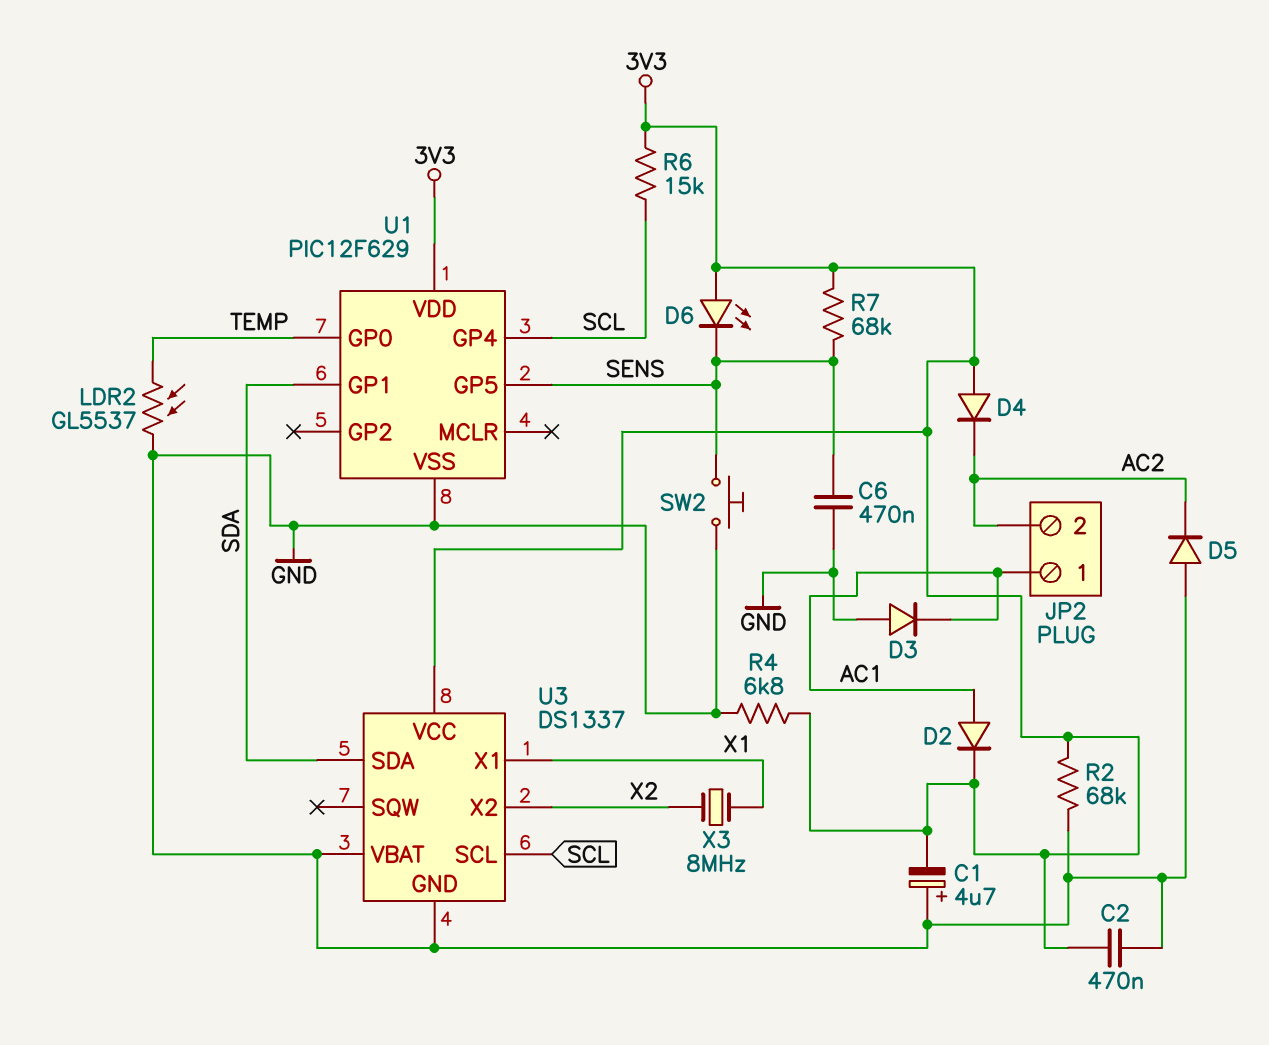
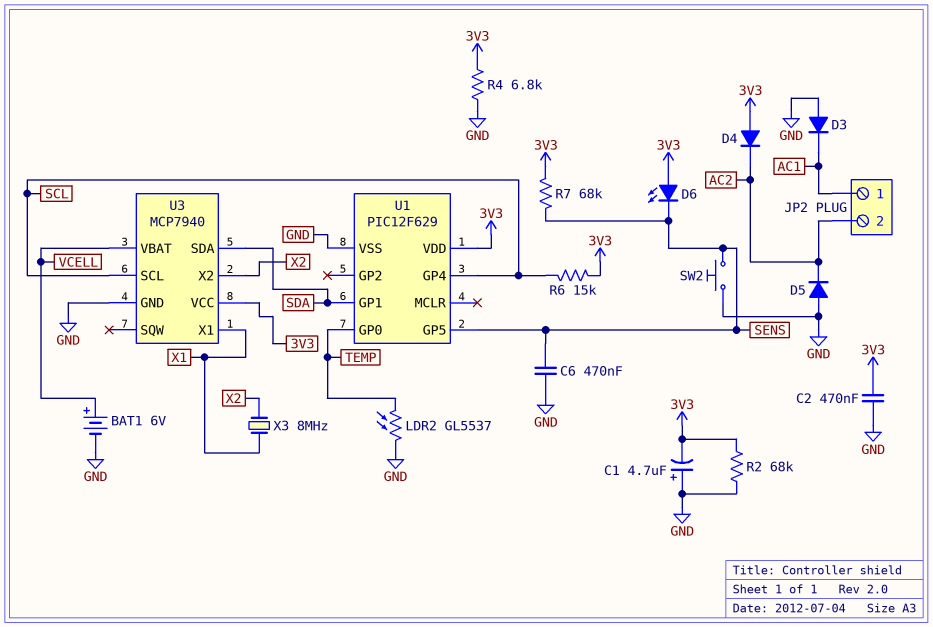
BAT1: none -> 6V (plus VCELL, minus GND)
D2: diode (A AC1, K 3V3) -> none
U3: DS1337 -> MCP7940
U3 pin VBAT: GND -> VCELL

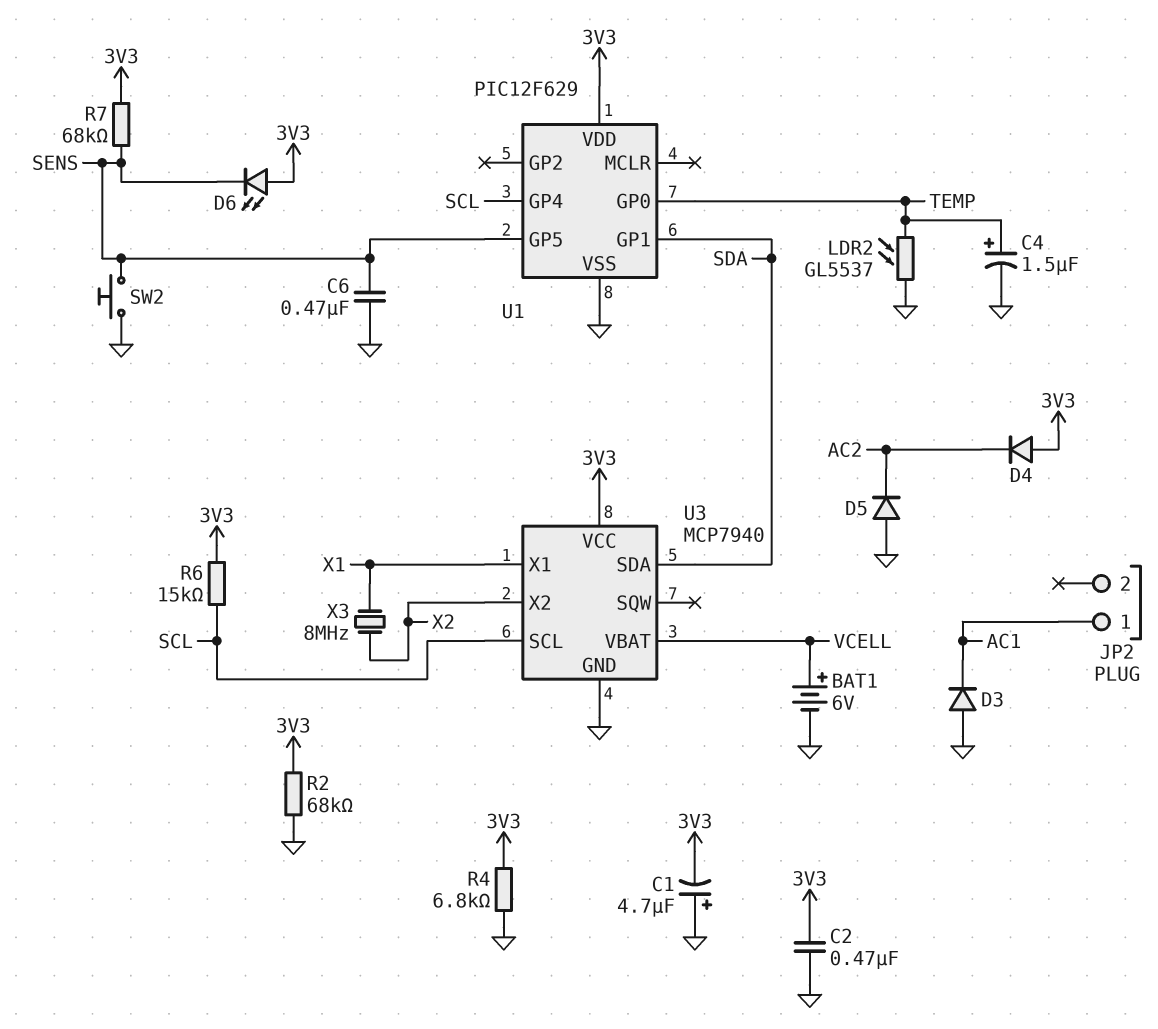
C4: none -> 1.5uF (plus TEMP, minus GND)
JP2 pin 2: AC2 -> none

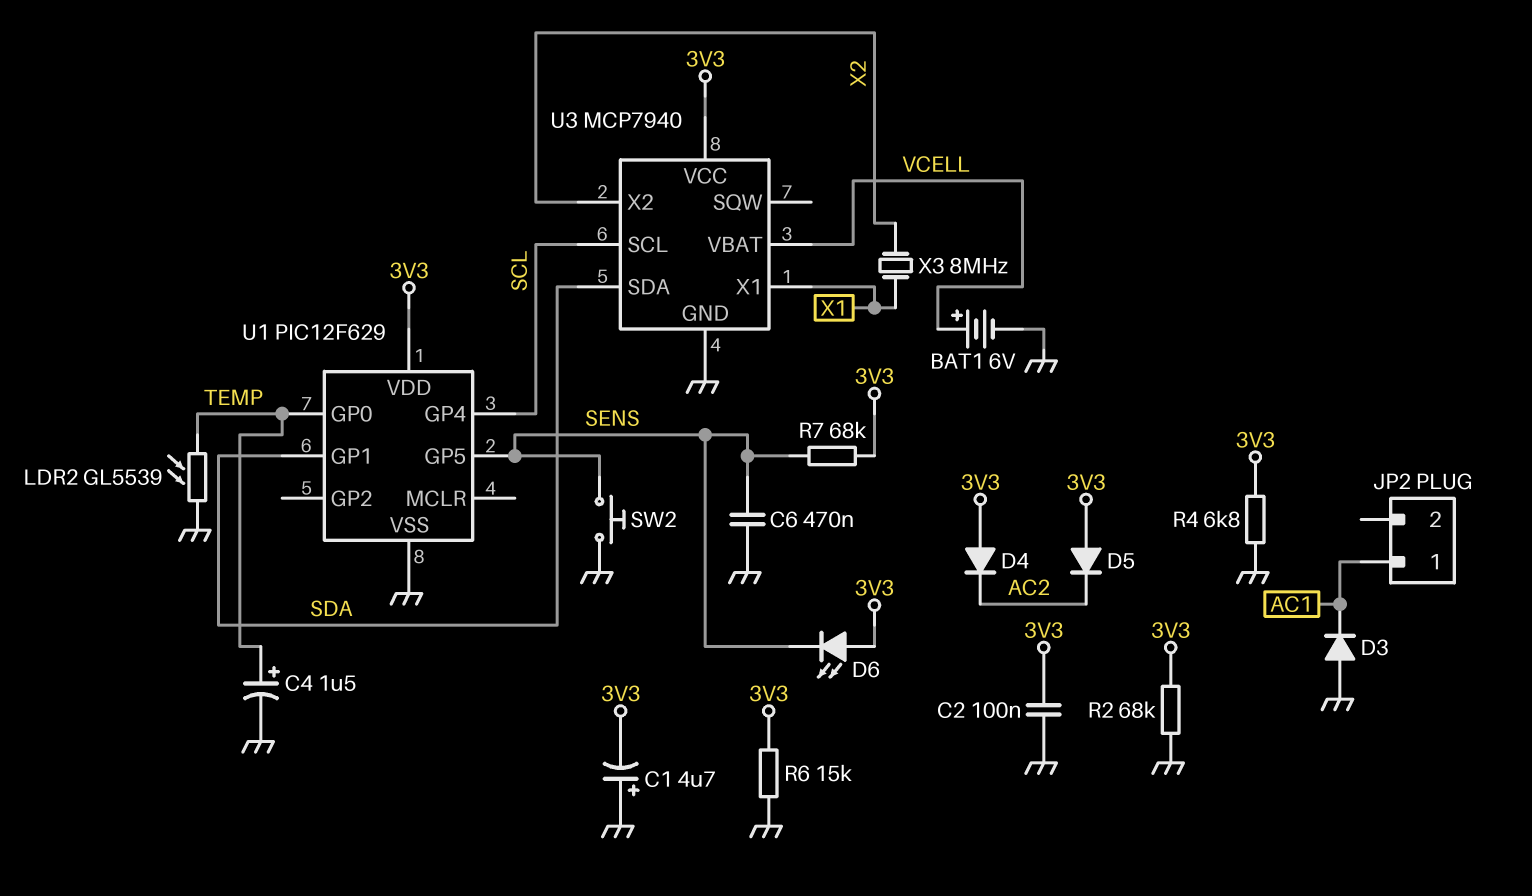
C2: 470nF (3V3, GND) -> 100nF (3V3, GND)
D5: diode (A GND, K AC2) -> diode (A 3V3, K AC2)
LDR2: GL5537 (GND, TEMP) -> GL5539 (GND, TEMP)
R6: 15k (3V3, SCL) -> 15k (3V3, GND)

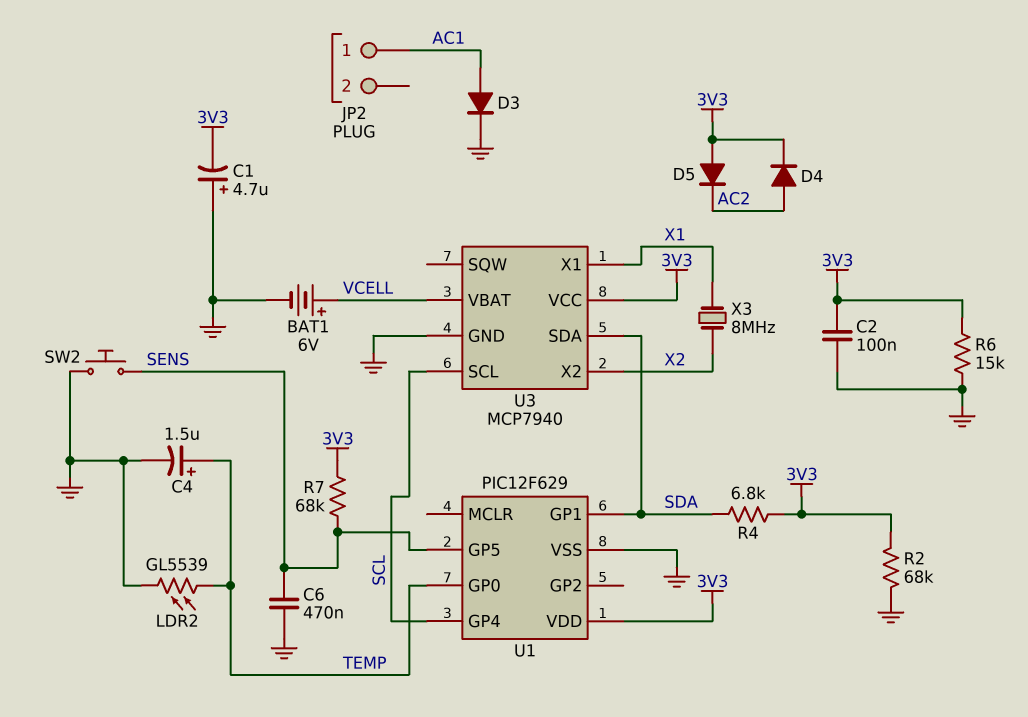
D3: diode (A GND, K AC1) -> diode (A AC1, K GND)
D4: diode (A 3V3, K AC2) -> diode (A AC2, K 3V3)
D6: LED (A 3V3, K SENS) -> none
R4: 6.8k (3V3, GND) -> 6.8k (3V3, SDA)

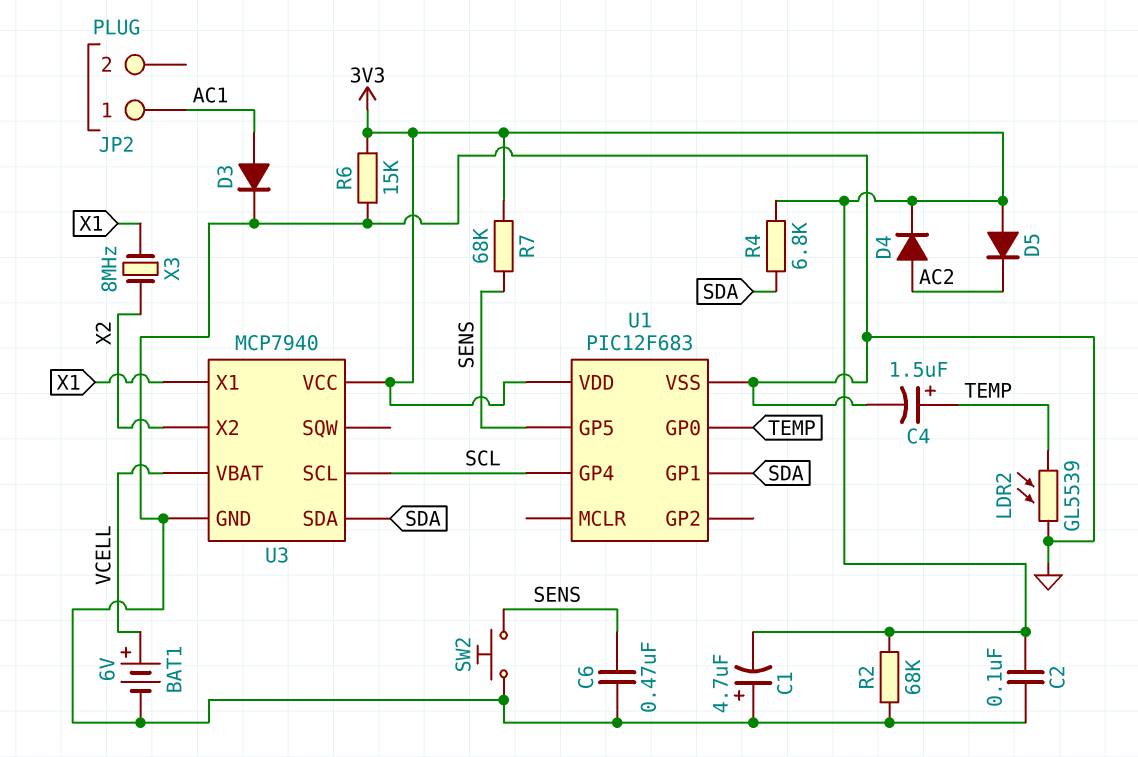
U1: PIC12F629 -> PIC12F683

